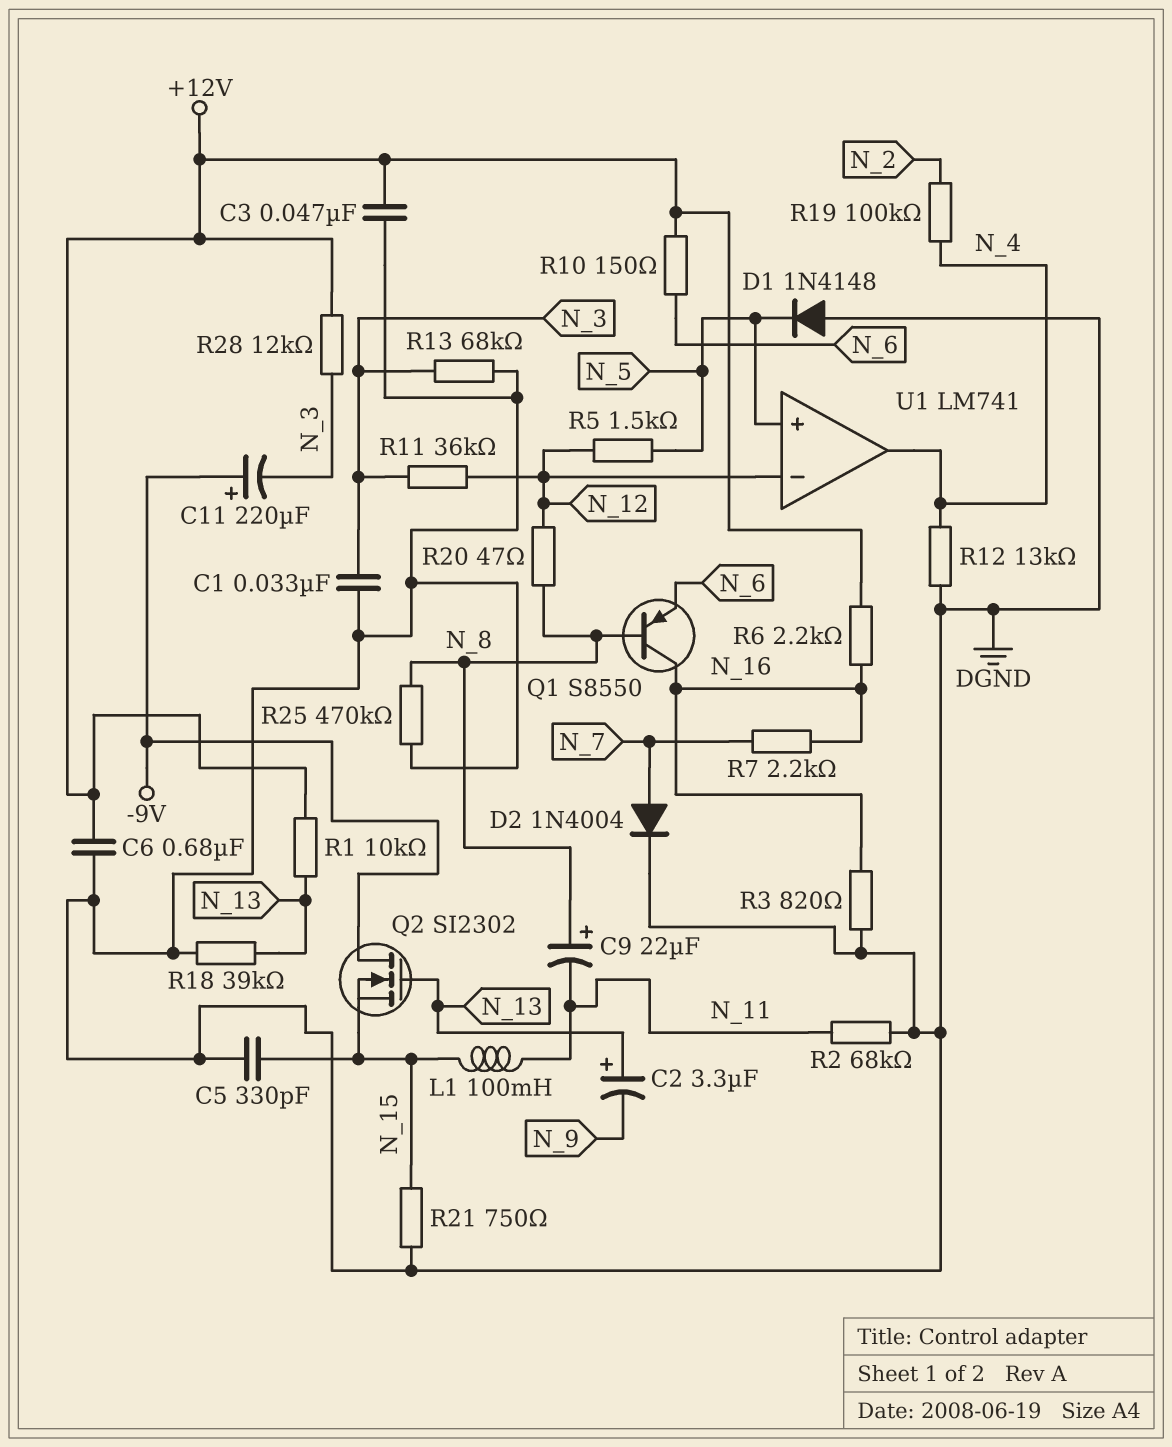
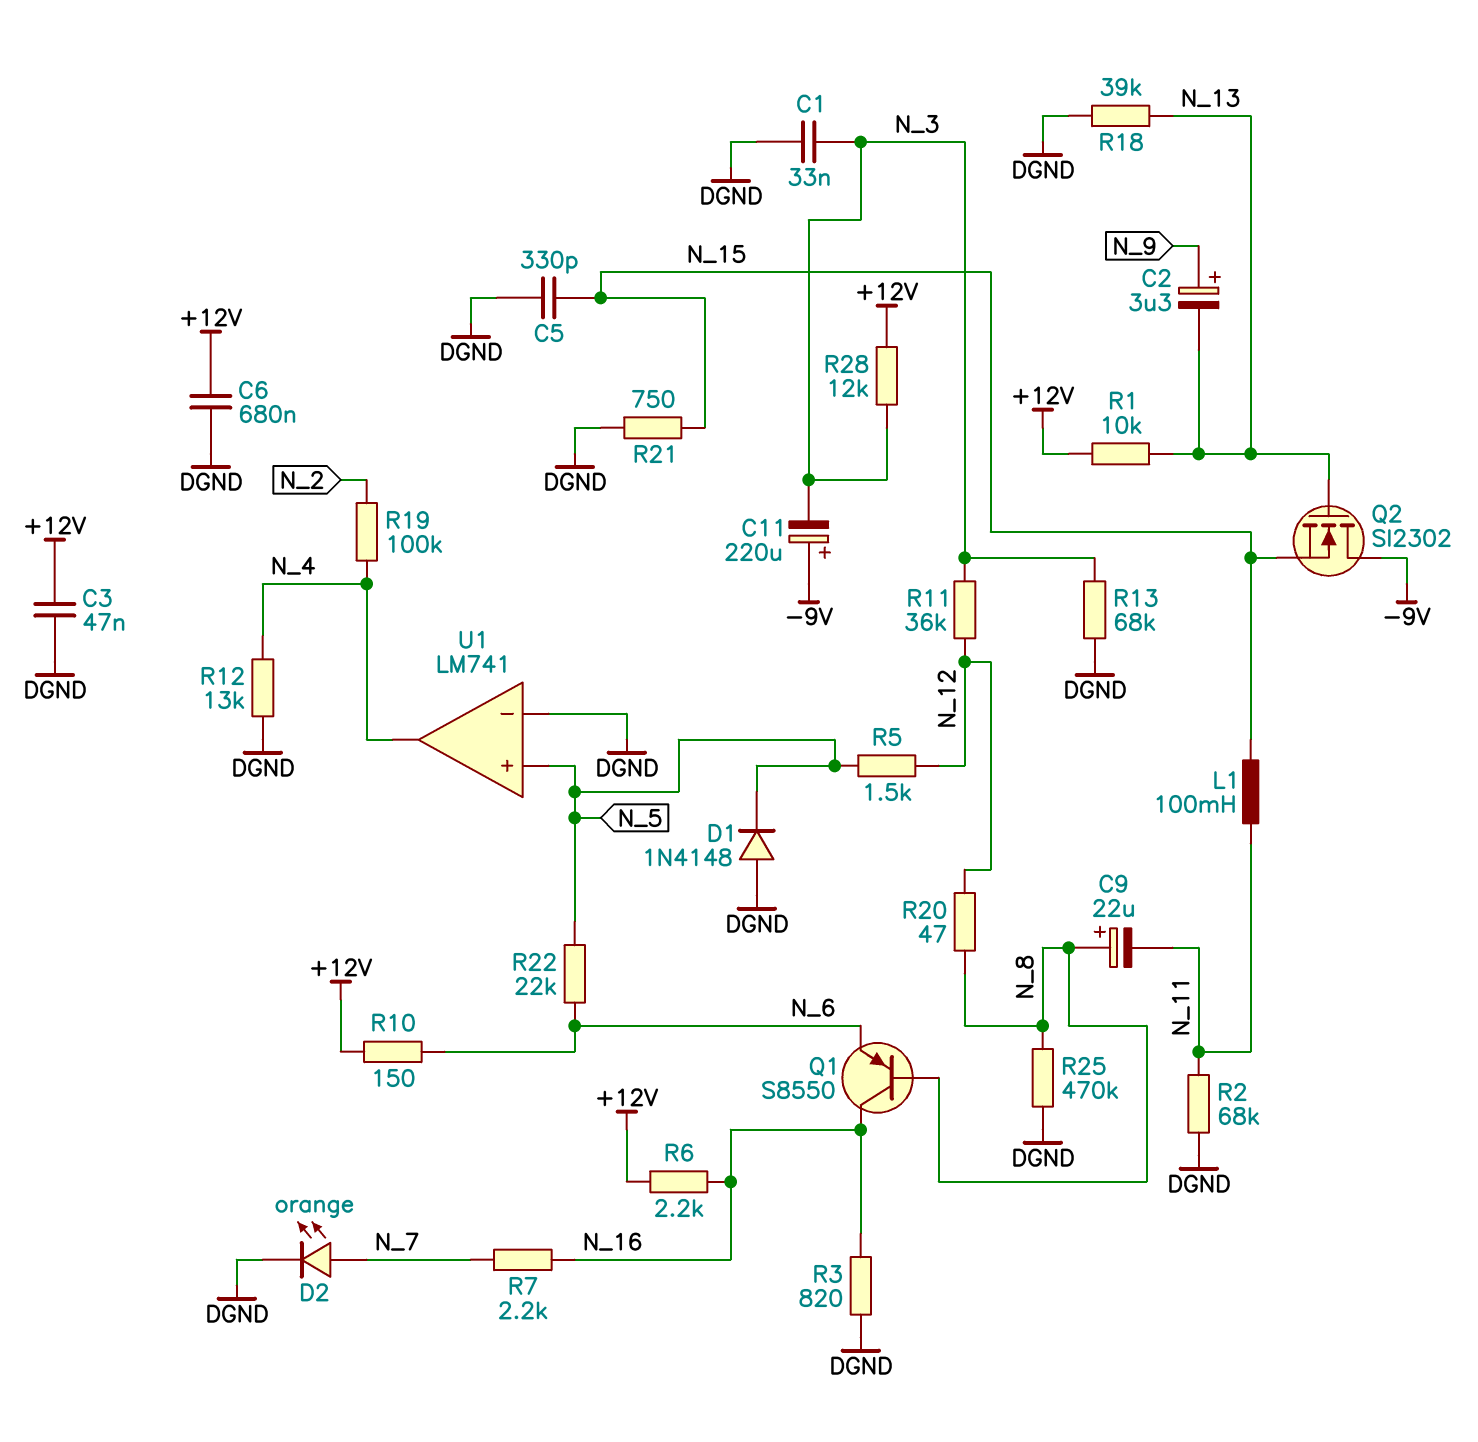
C2: 3.3uF (plus N_13, minus N_9) -> 3.3uF (plus N_9, minus N_13)
D2: diode 1N4004 (A N_7, K DGND) -> LED orange (A N_7, K DGND)
R22: none -> 22k (N_5, N_6)
U1 pin in-: N_12 -> DGND

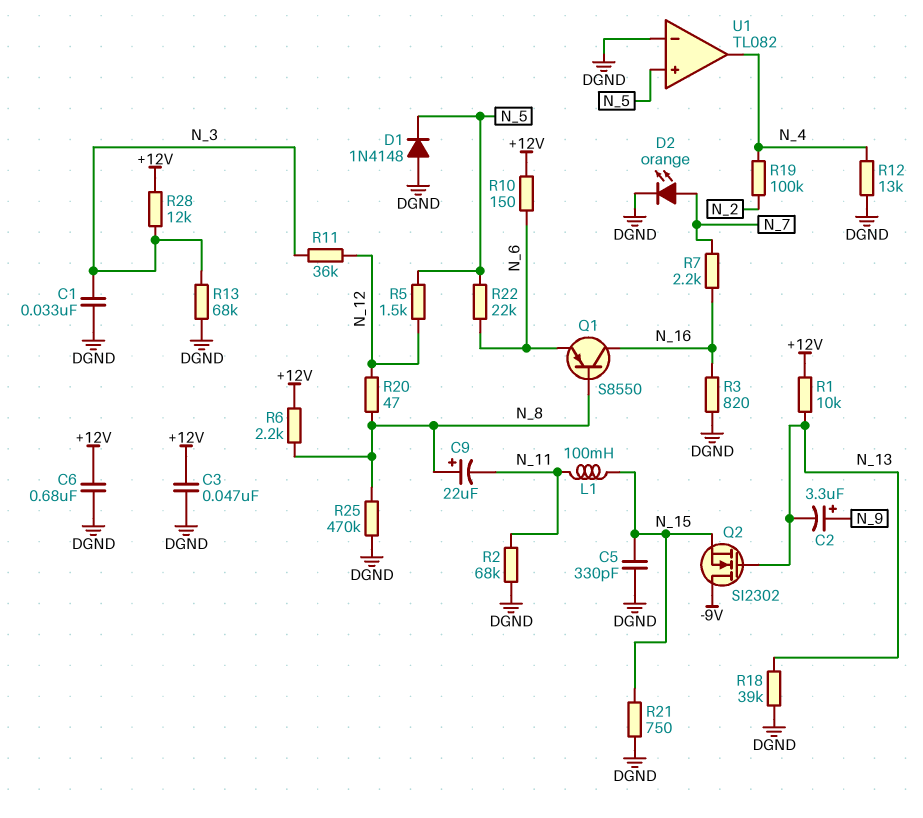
C11: 220uF (plus -9V, minus N_3) -> none
R6: 2.2k (+12V, N_16) -> 2.2k (+12V, N_8)
U1: LM741 -> TL082

